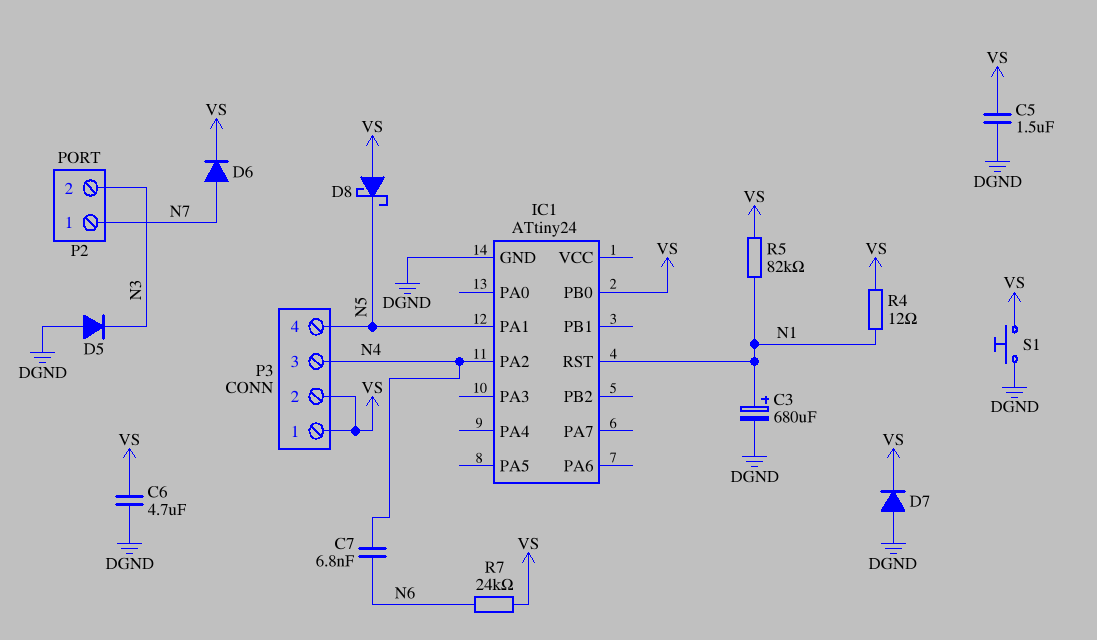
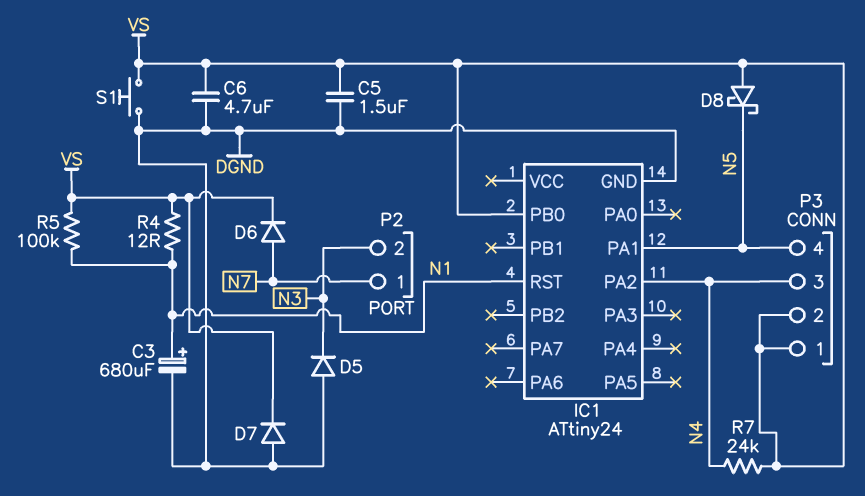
C7: 6.8nF (N4, N6) -> none
R5: 82k (N1, VS) -> 100k (N1, VS)
R7: 24k (N6, VS) -> 24k (N4, VS)

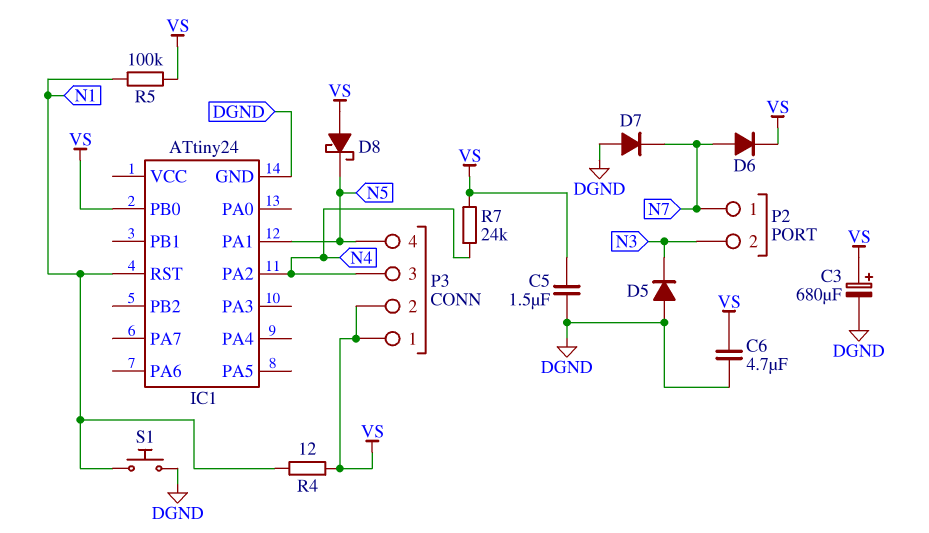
C3: 680uF (plus N1, minus DGND) -> 680uF (plus VS, minus DGND)
D7: diode (A DGND, K VS) -> diode (A DGND, K N7)
S1: button (DGND, VS) -> button (DGND, N1)

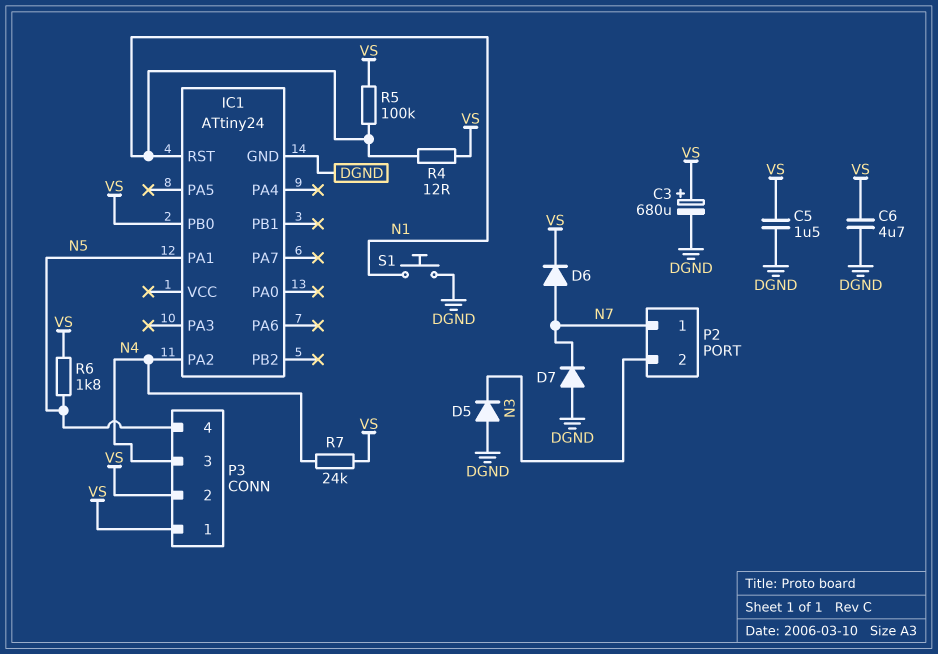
D8: schottky (A VS, K N5) -> none
R6: none -> 1.8k (N5, VS)

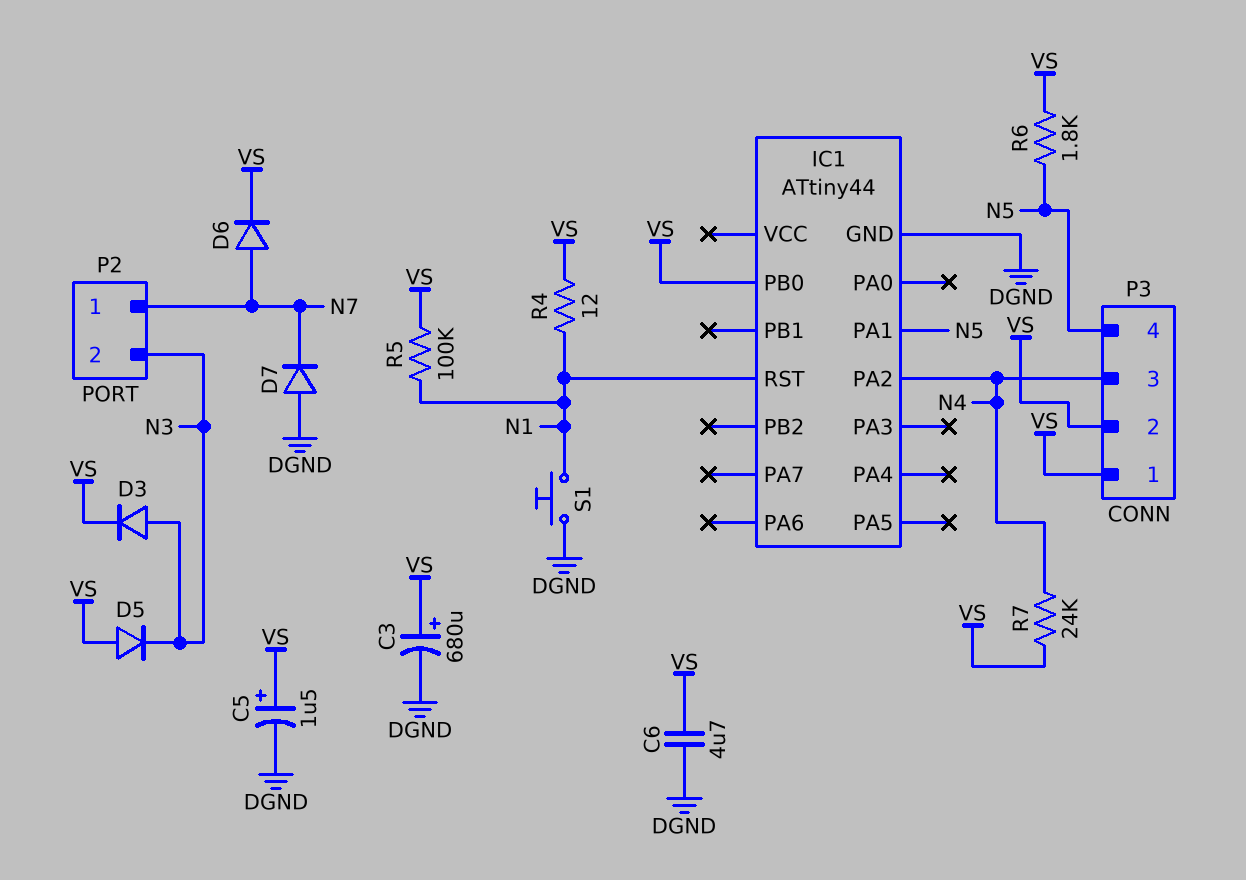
C5: 1.5uF (DGND, VS) -> 1.5uF (plus VS, minus DGND)
D3: none -> diode (A N3, K VS)
D5: diode (A DGND, K N3) -> diode (A VS, K N3)
IC1: ATtiny24 -> ATtiny44

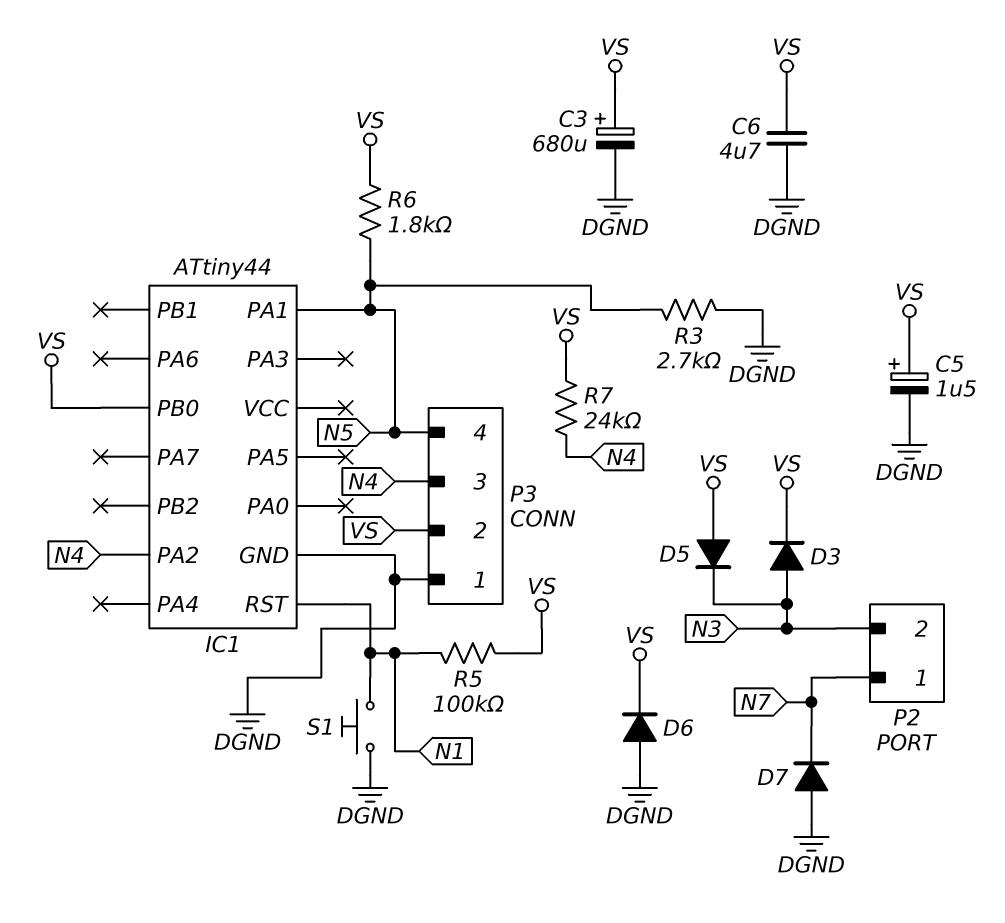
D6: diode (A N7, K VS) -> diode (A DGND, K VS)
P3 pin 1: VS -> DGND
R3: none -> 2.7k (DGND, N5)
R4: 12 (N1, VS) -> none

